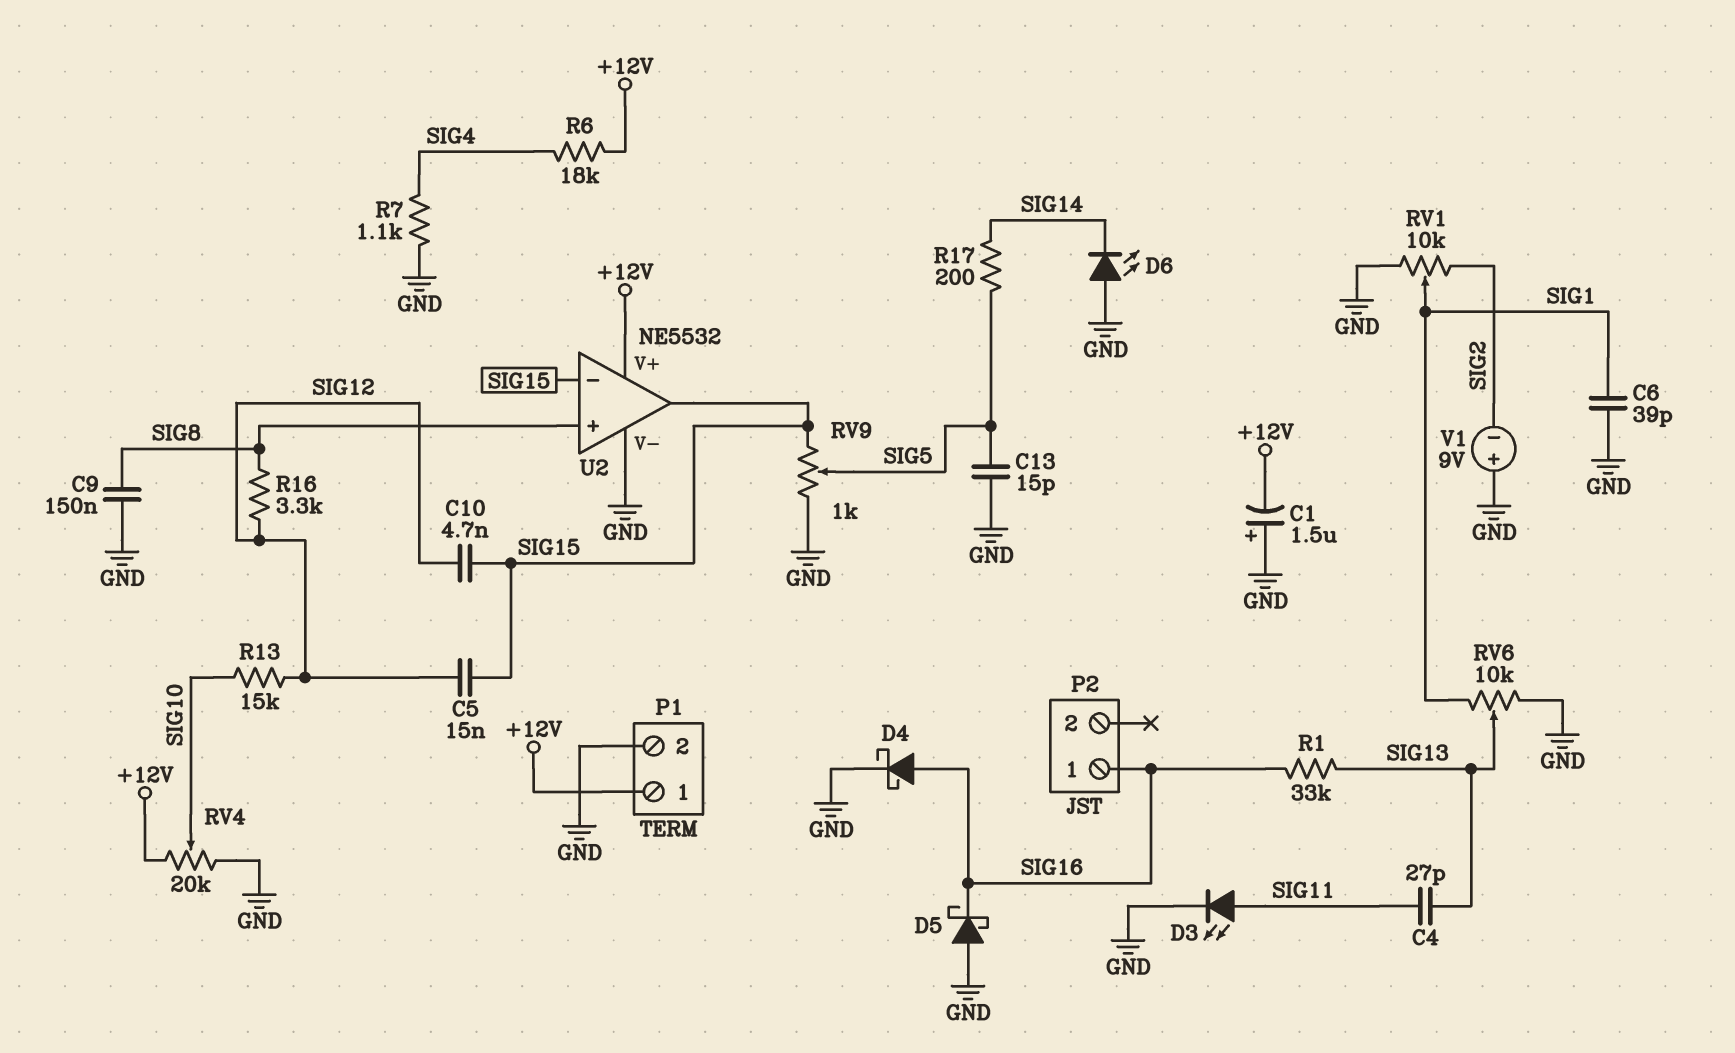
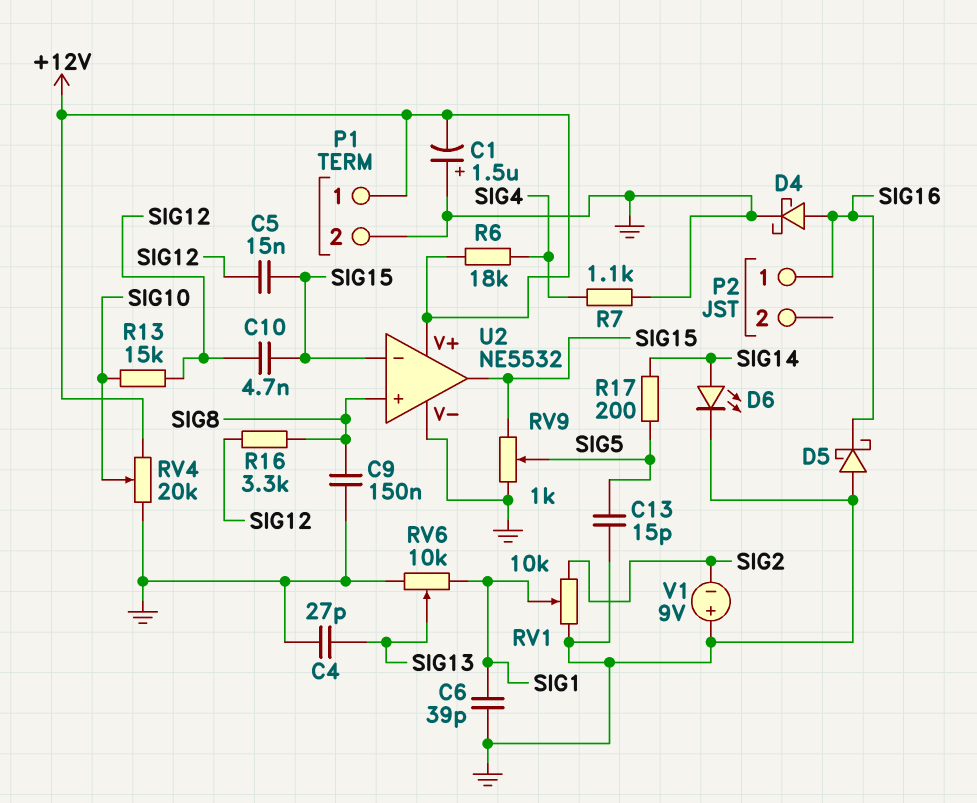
C4: 27pF (SIG11, SIG13) -> 27pF (GND, SIG13)
D3: LED (A SIG11, K GND) -> none
D6: LED (A GND, K SIG14) -> LED (A SIG14, K GND)
R1: 33k (SIG13, SIG16) -> none

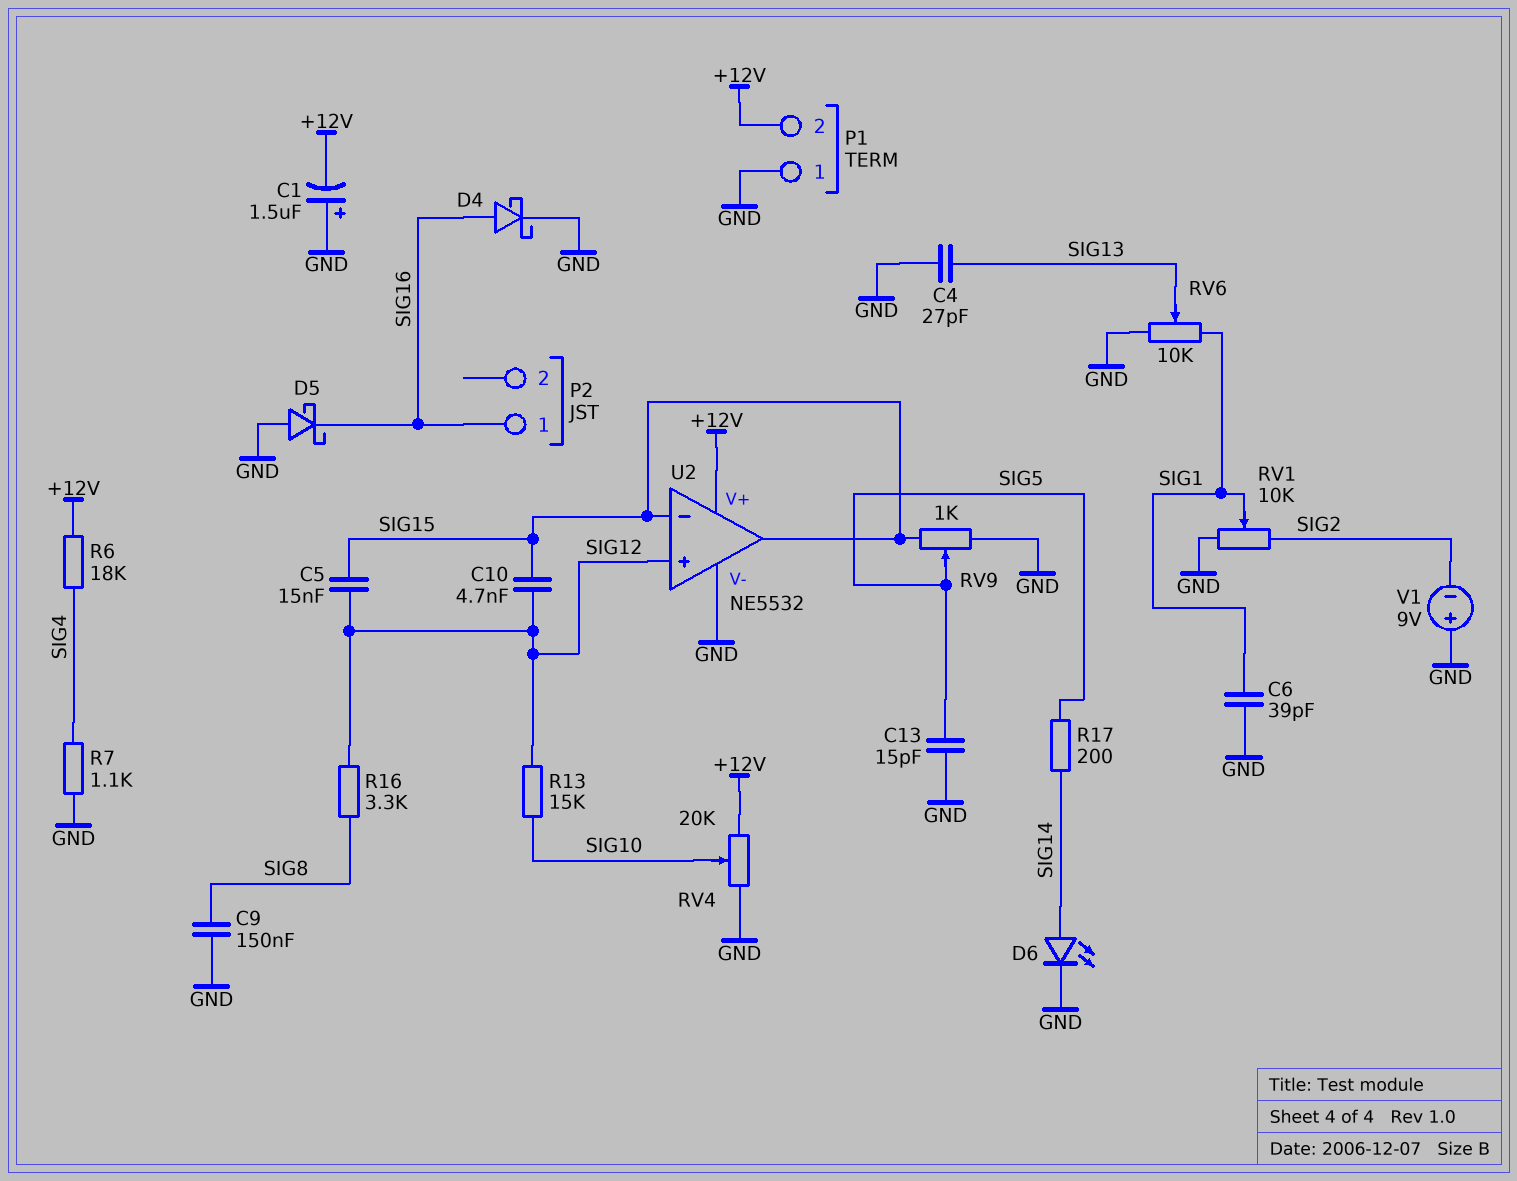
P1 pin 1: +12V -> GND
P1 pin 2: GND -> +12V
U2 pin in+: SIG8 -> SIG12

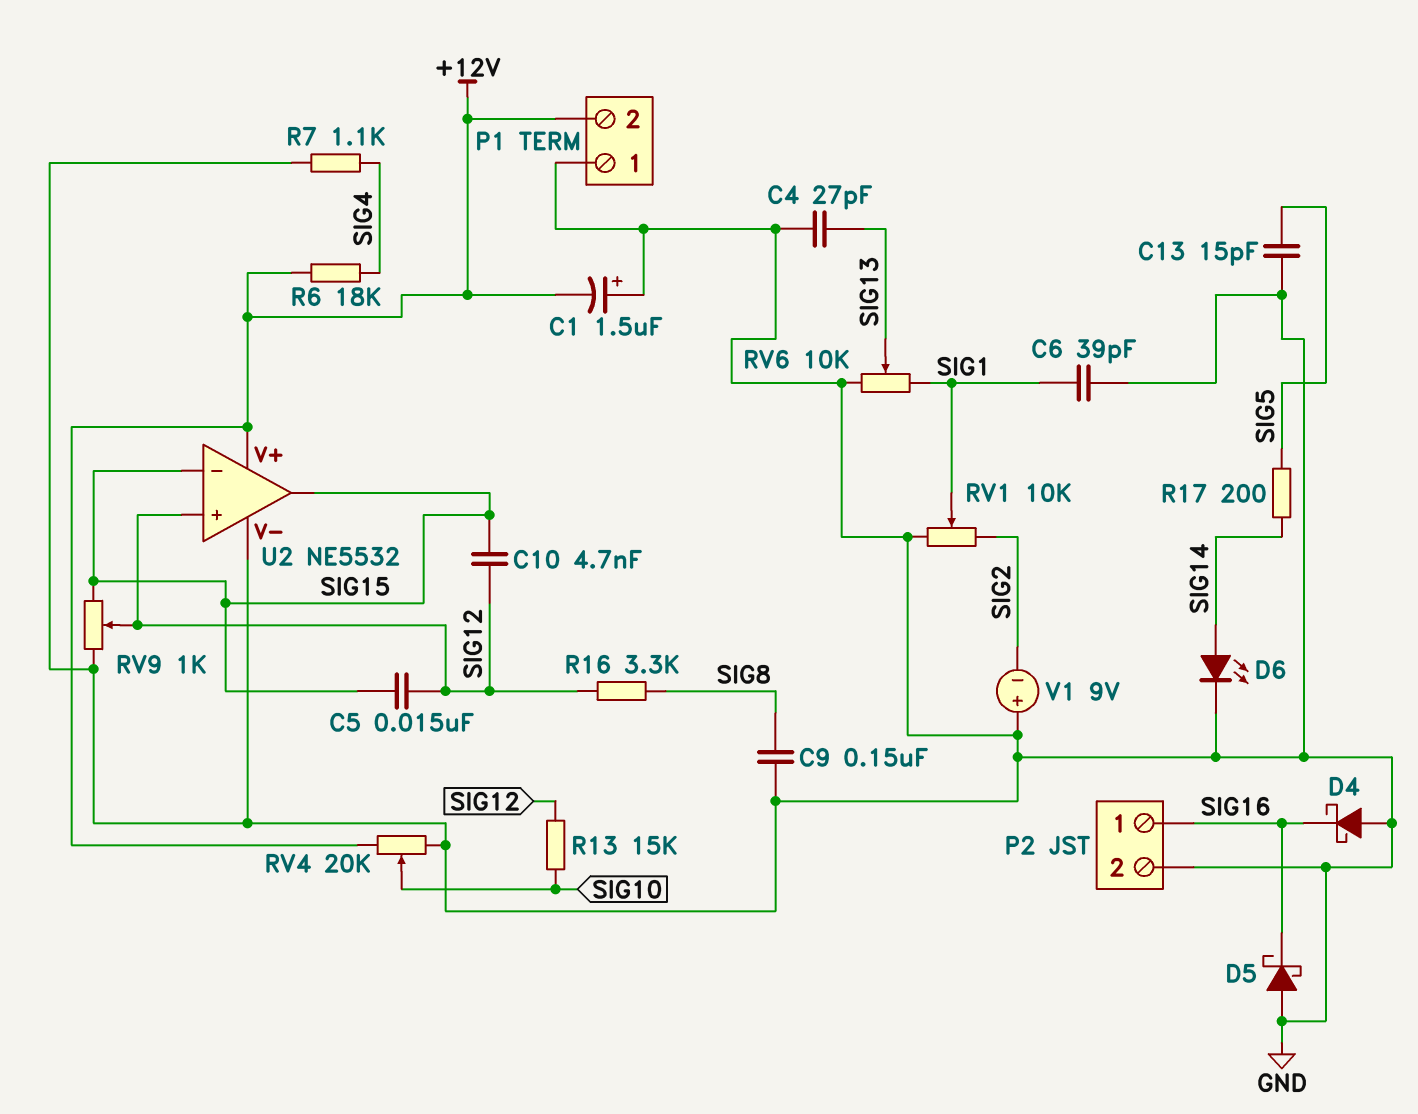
D4: schottky (A SIG16, K GND) -> schottky (A GND, K SIG16)
P2 pin 2: none -> GND
RV9: 1k (GND, SIG15, wiper SIG5) -> 1k (GND, SIG15, wiper SIG12)

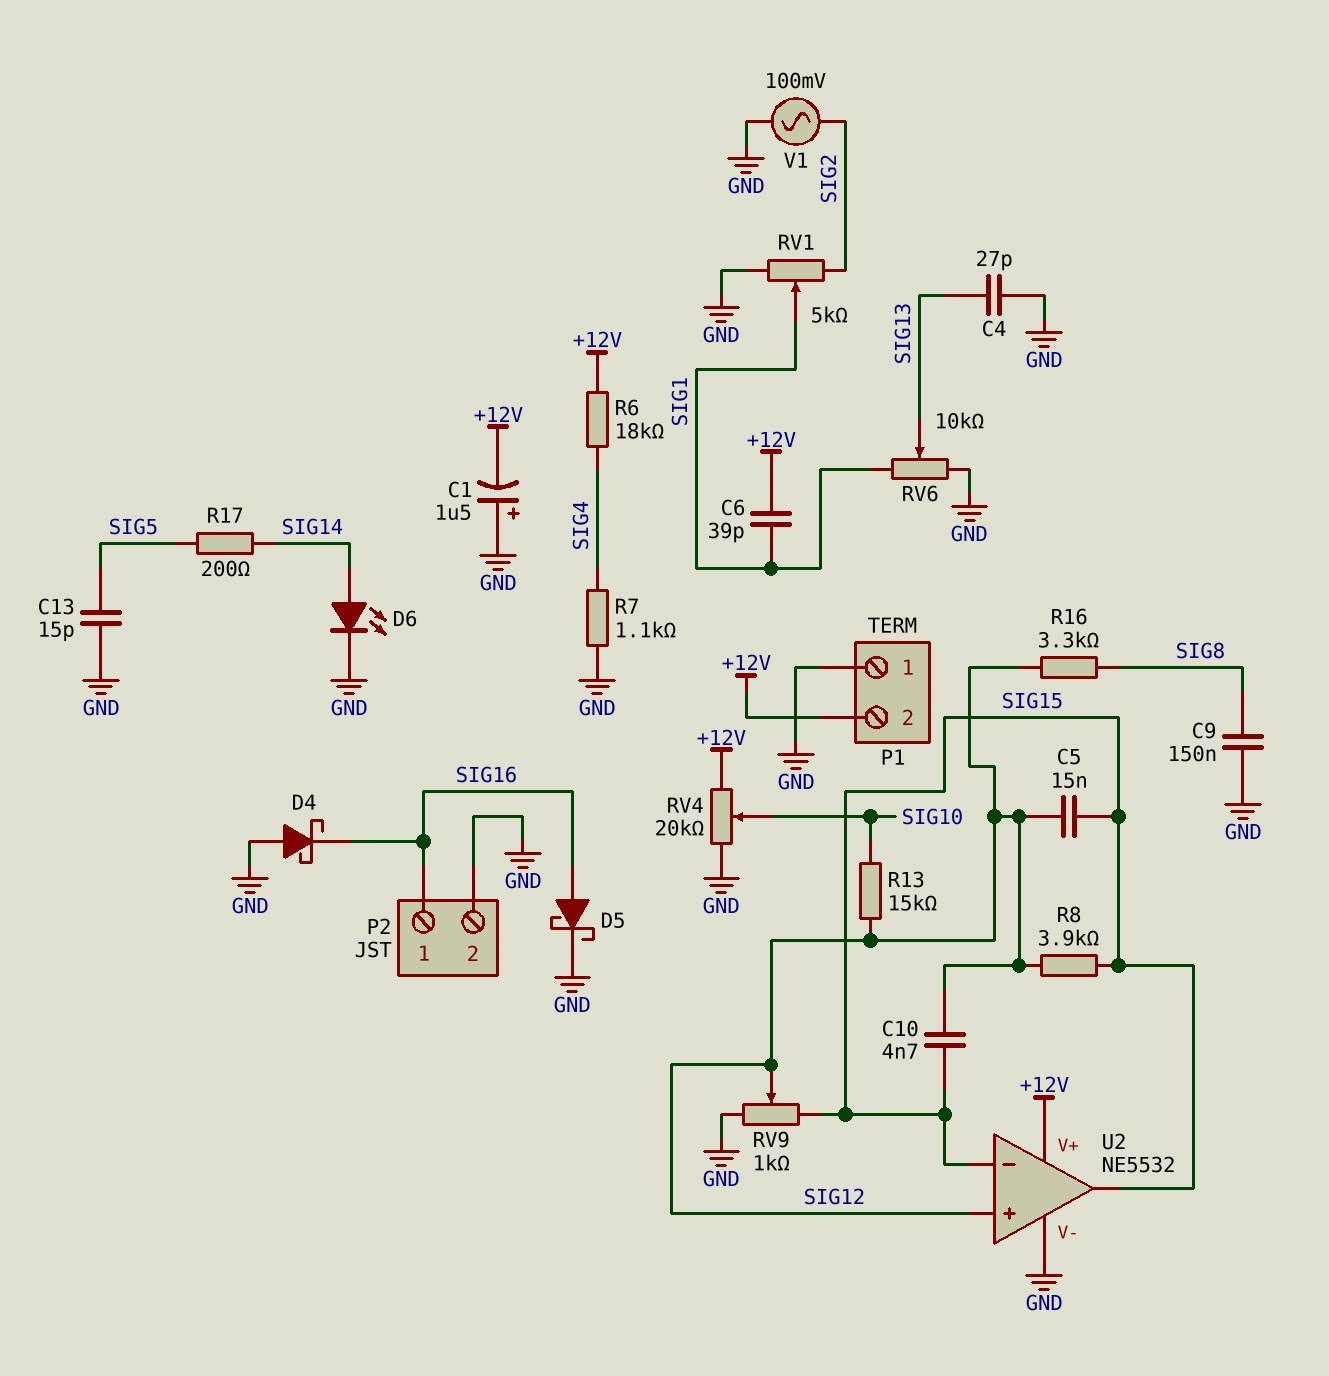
C6: 39pF (GND, SIG1) -> 39pF (+12V, SIG1)
D5: schottky (A GND, K SIG16) -> schottky (A SIG16, K GND)
R8: none -> 3.9k (SIG12, SIG15)
RV1: 10k (GND, SIG2, wiper SIG1) -> 5k (GND, SIG2, wiper SIG1)
V1: 9V (plus GND, minus SIG2) -> AC 100mV (GND, SIG2)

